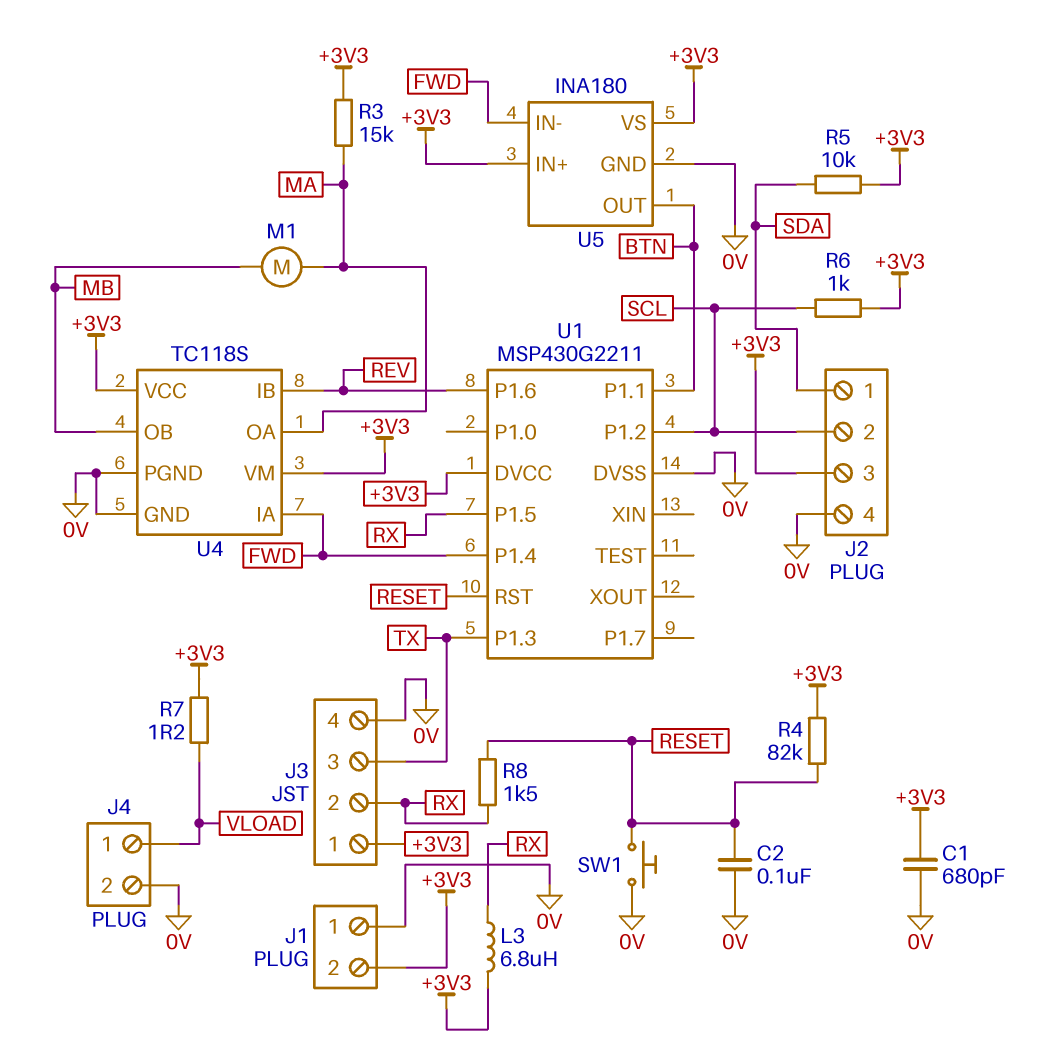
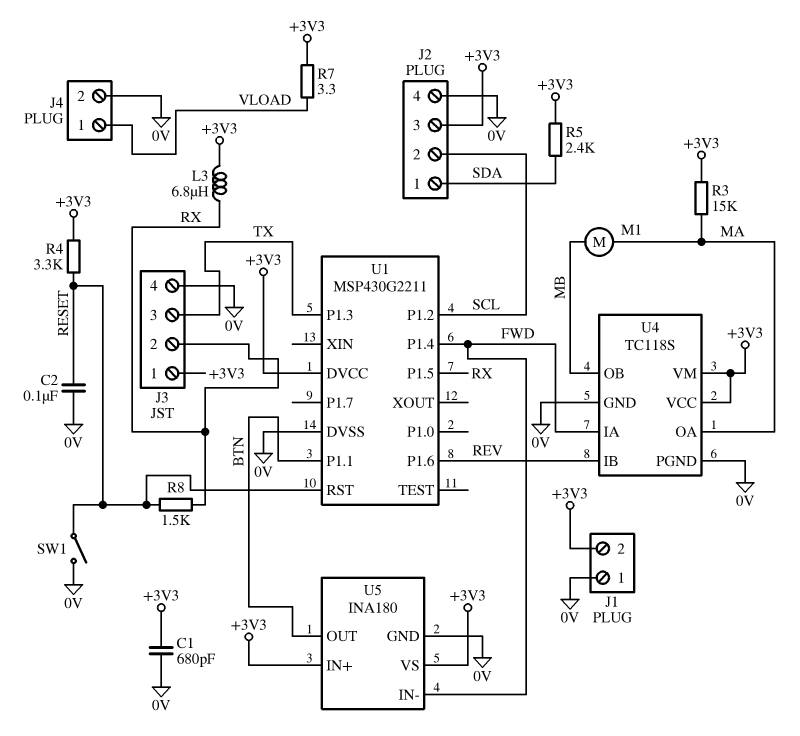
R4: 82k (+3V3, RESET) -> 3.3k (+3V3, RESET)
R5: 10k (+3V3, SDA) -> 2.4k (+3V3, SDA)
R6: 1k (+3V3, SCL) -> none
R7: 1.2 (+3V3, VLOAD) -> 3.3 (+3V3, VLOAD)
SW1: button (0V, RESET) -> switch (0V, RESET)

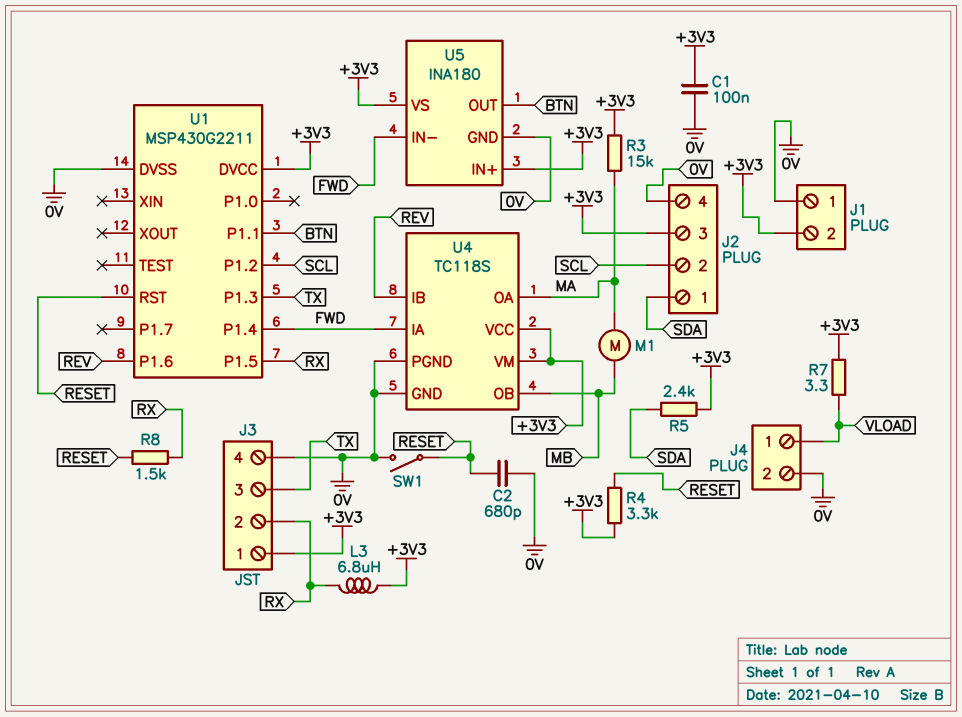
C1: 680pF (+3V3, 0V) -> 100nF (+3V3, 0V)
C2: 100nF (0V, RESET) -> 680pF (0V, RESET)

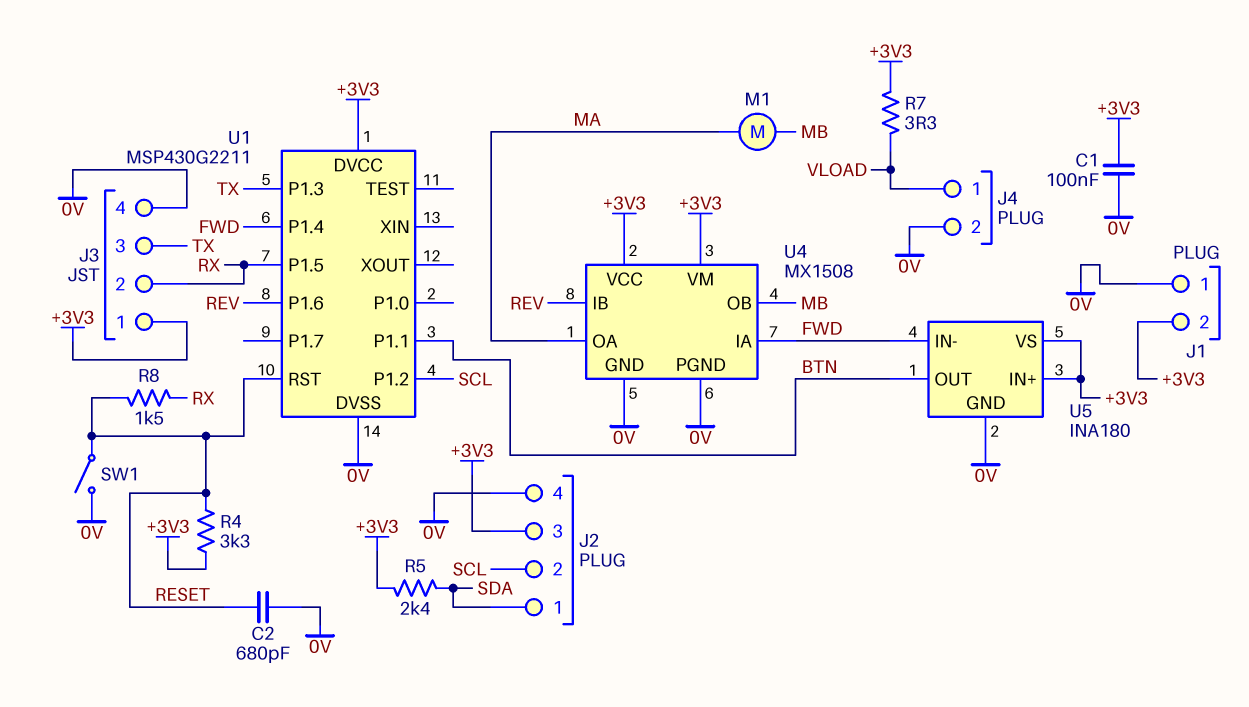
L3: 6.8uH (+3V3, RX) -> none
R3: 15k (+3V3, MA) -> none
U4: TC118S -> MX1508

